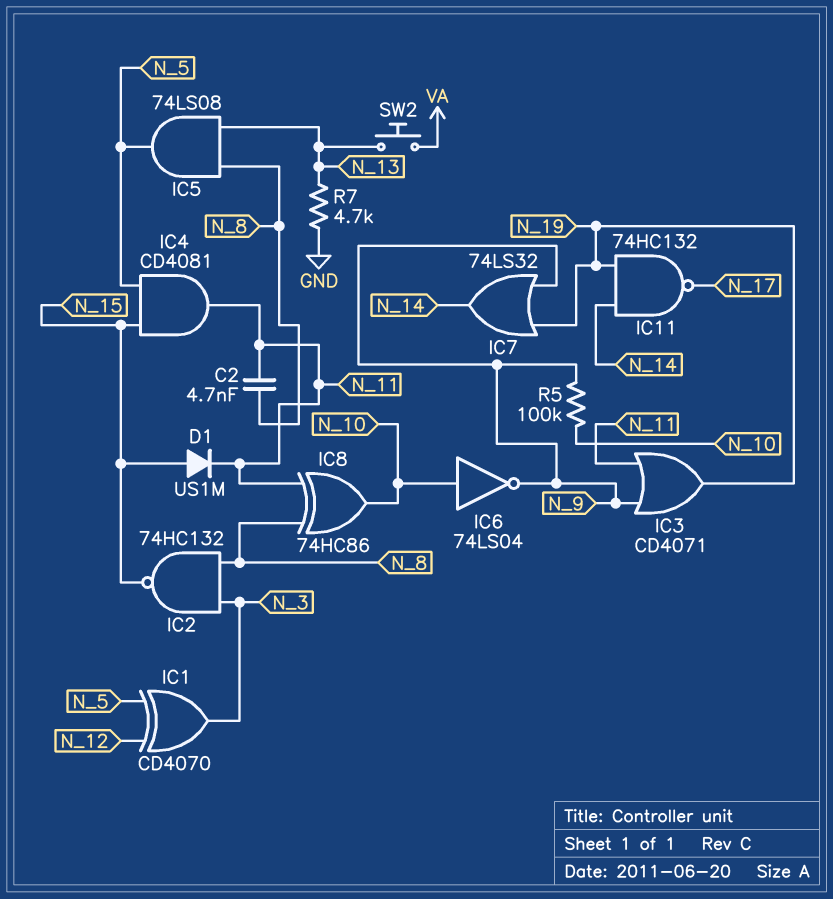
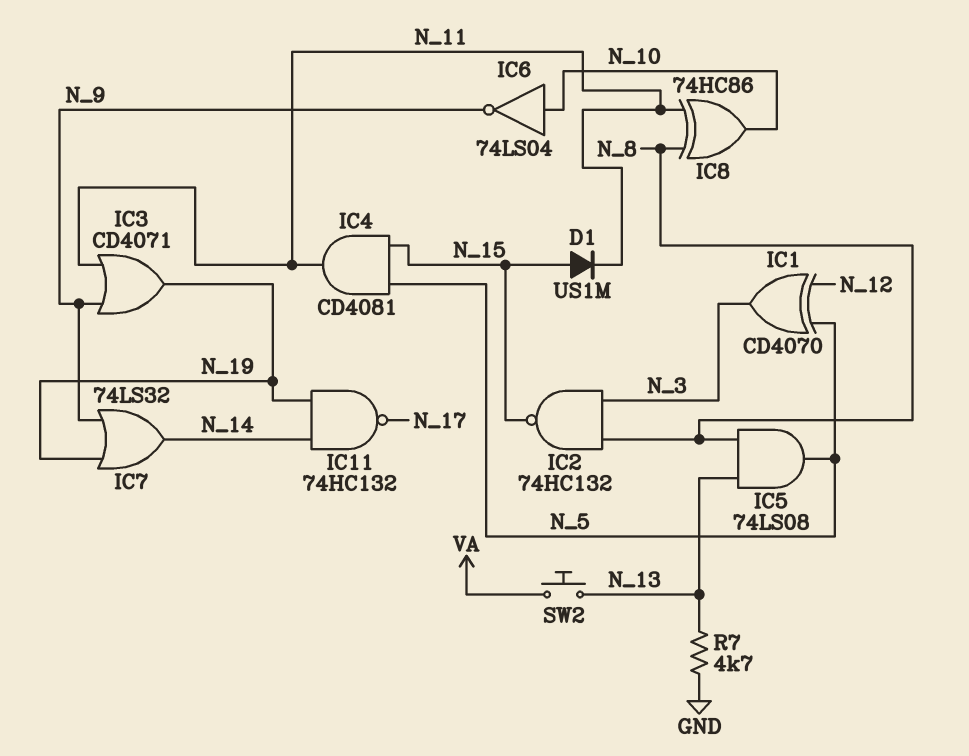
C2: 4.7nF (N_8, N_11) -> none
R5: 100k (N_9, N_10) -> none

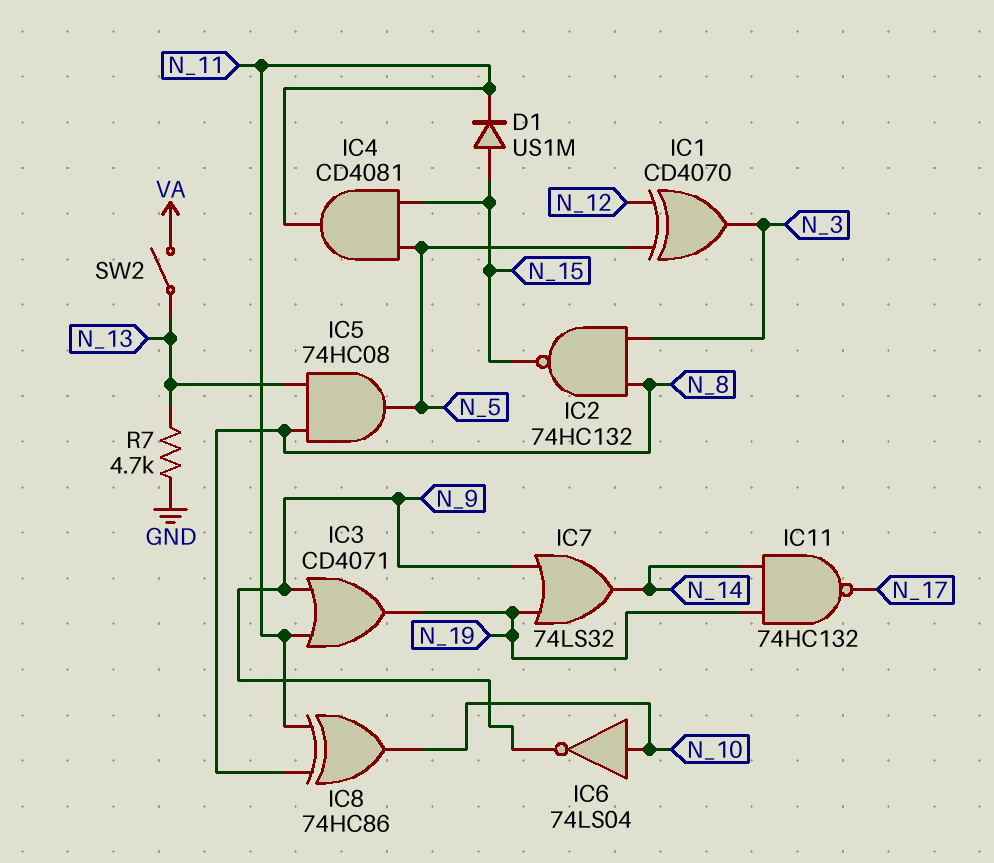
IC5: AND 74LS08 (in N_8, in N_13, out N_5) -> AND 74HC08 (in N_8, in N_13, out N_5)
SW2: button (N_13, VA) -> switch (N_13, VA)

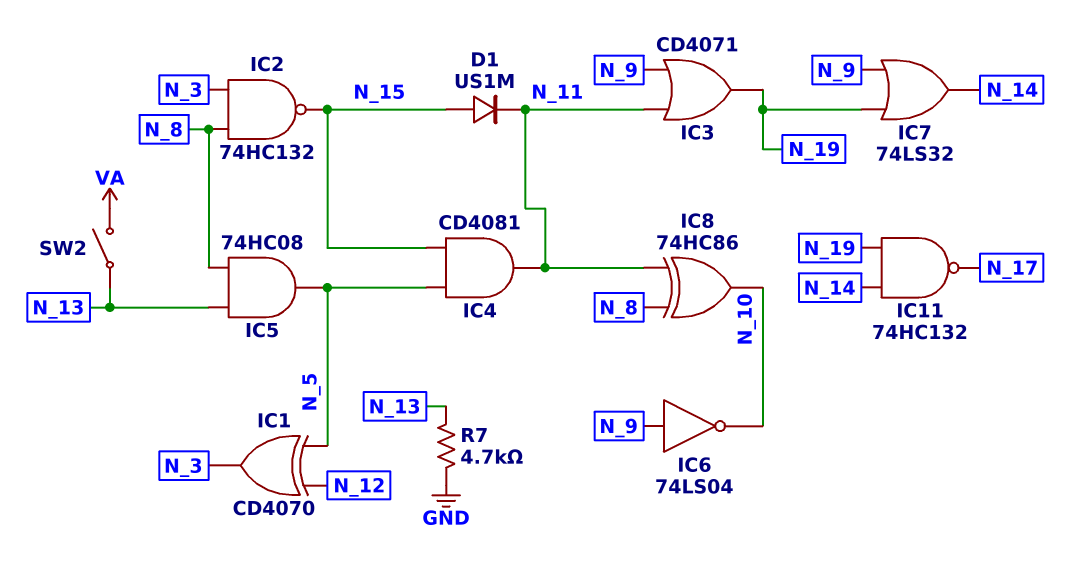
IC6: NOT 74LS04 (in N_10, out N_9) -> NOT 74LS04 (in N_9, out N_10)

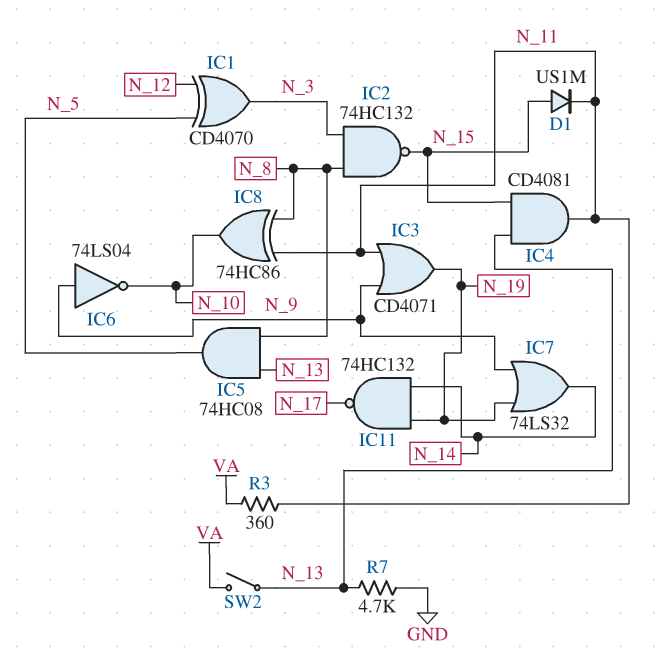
IC4: AND CD4081 (in N_5, in N_15, out N_11) -> AND CD4081 (in N_13, in N_15, out N_11)
R3: none -> 360 (N_11, VA)

